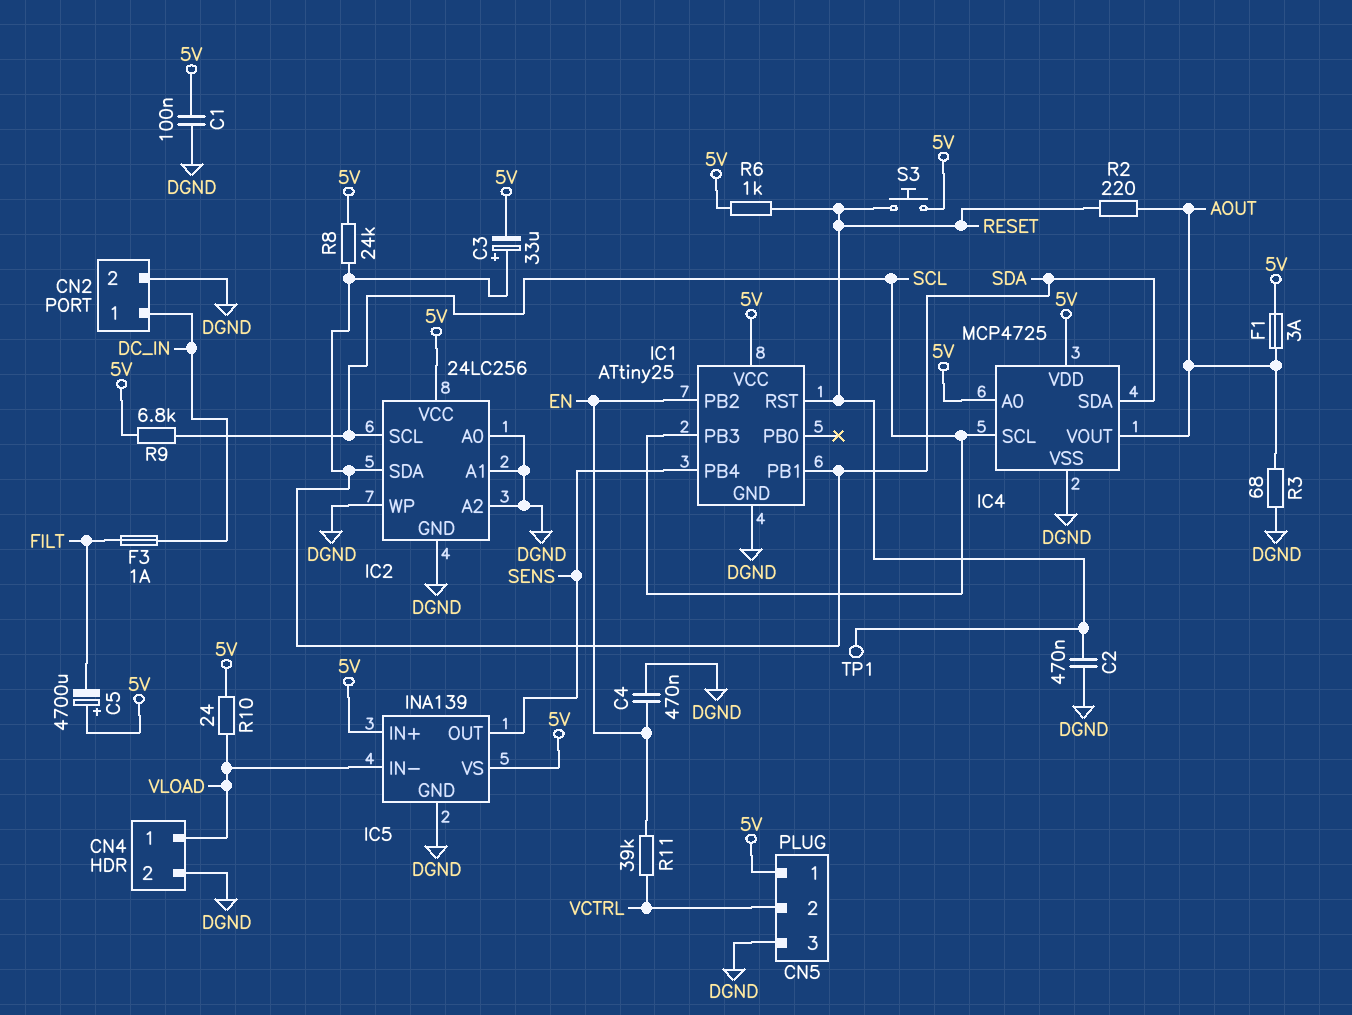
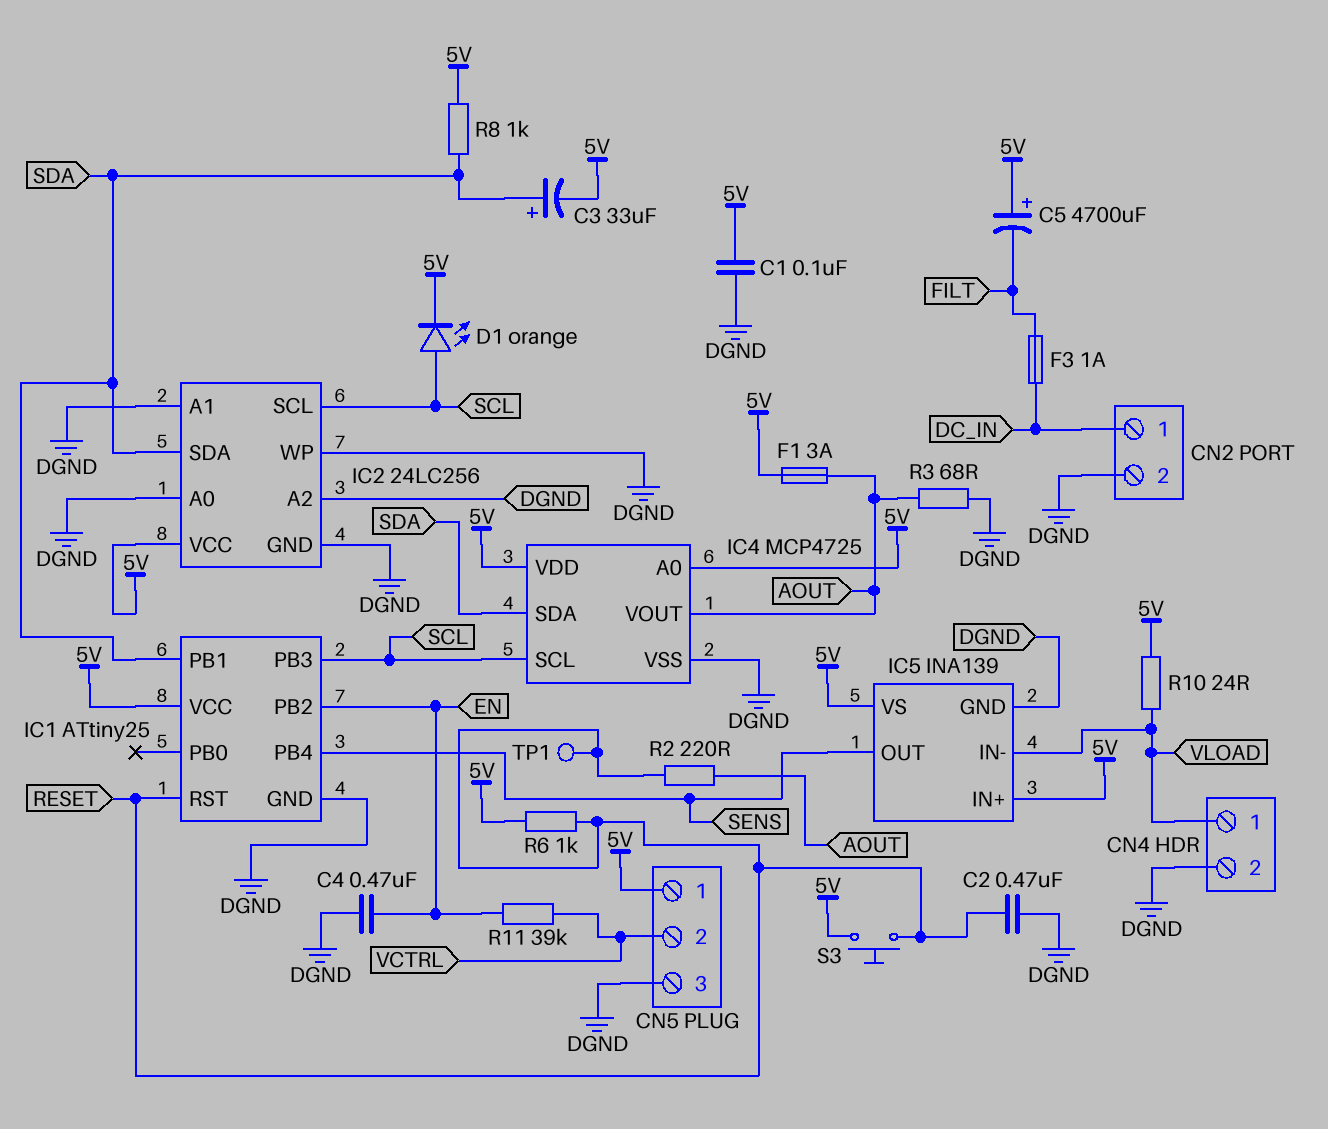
D1: none -> LED orange (A SCL, K 5V)
R8: 24k (5V, SDA) -> 1k (5V, SDA)
R9: 6.8k (5V, SCL) -> none

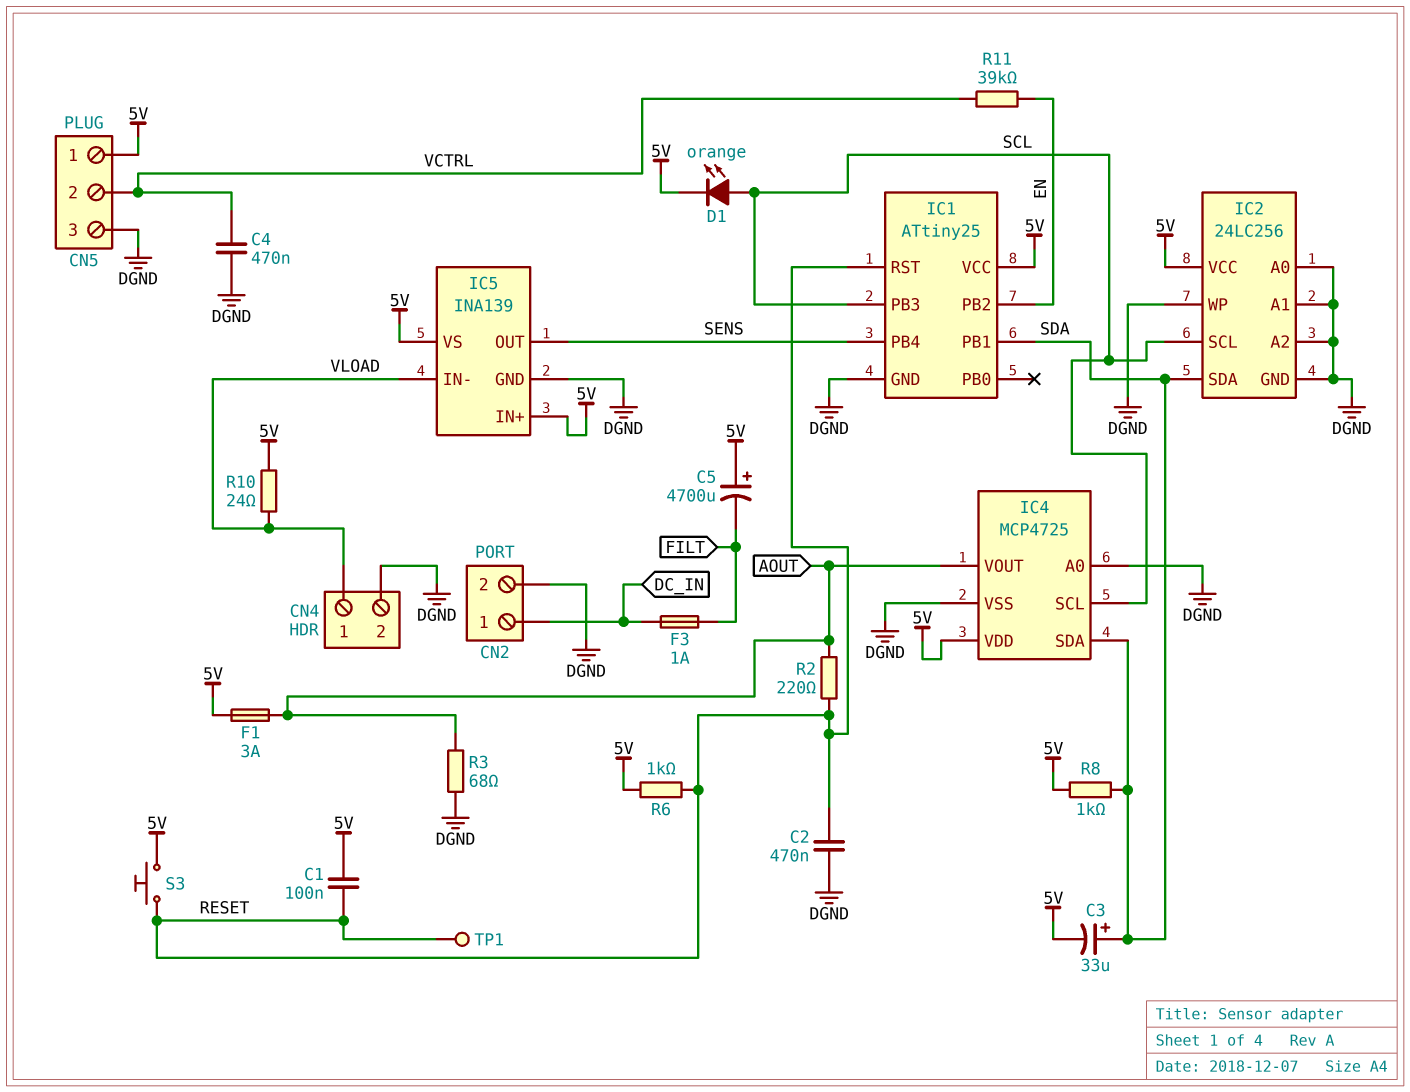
C1: 100nF (5V, DGND) -> 100nF (5V, RESET)
C4: 470nF (DGND, EN) -> 470nF (DGND, VCTRL)
IC4 pin A0: 5V -> DGND

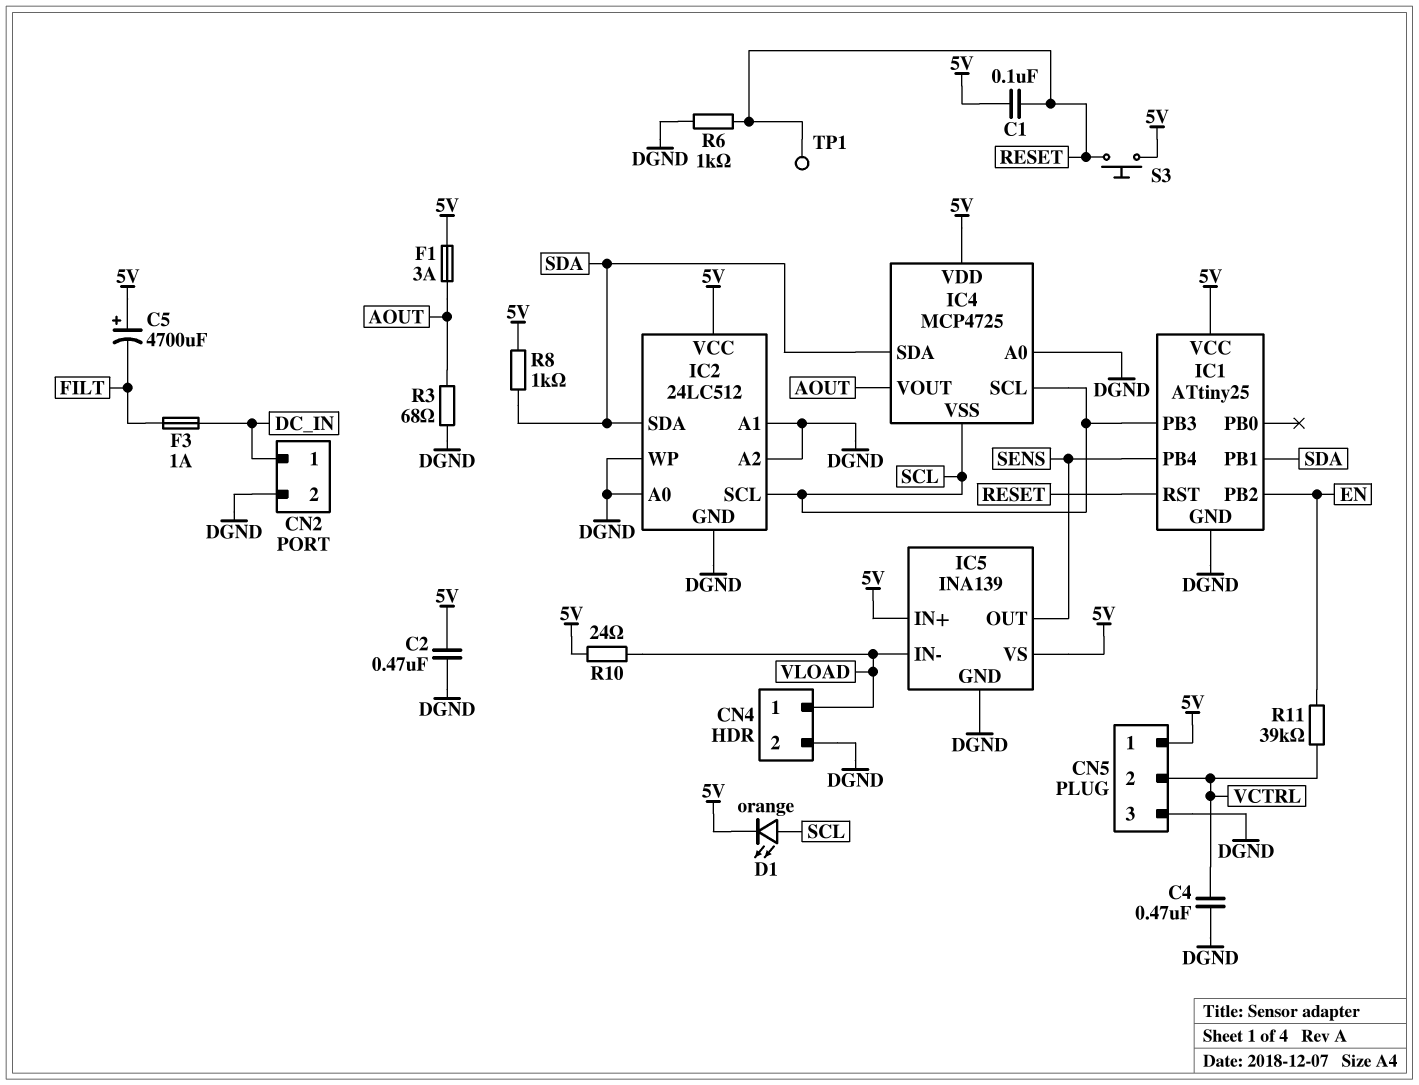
C2: 470nF (DGND, RESET) -> 470nF (5V, DGND)
C3: 33uF (plus SDA, minus 5V) -> none
IC2: 24LC256 -> 24LC512
IC4 pin VSS: DGND -> SCL
R2: 220 (AOUT, RESET) -> none
R6: 1k (5V, RESET) -> 1k (DGND, RESET)

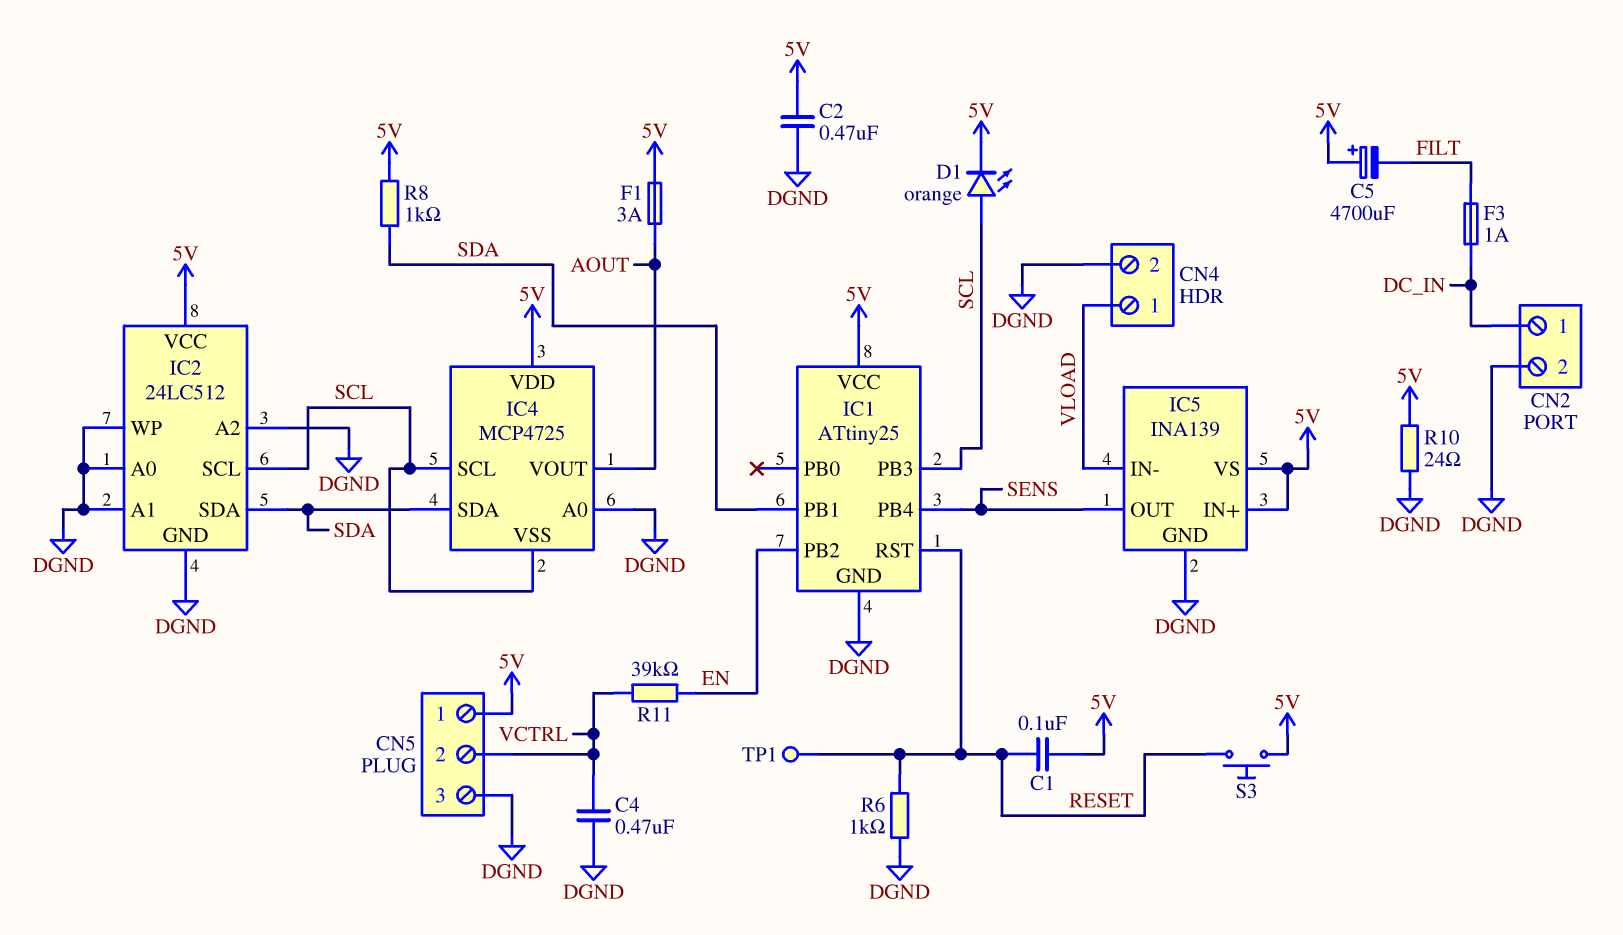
R3: 68 (AOUT, DGND) -> none
R10: 24 (5V, VLOAD) -> 24 (5V, DGND)

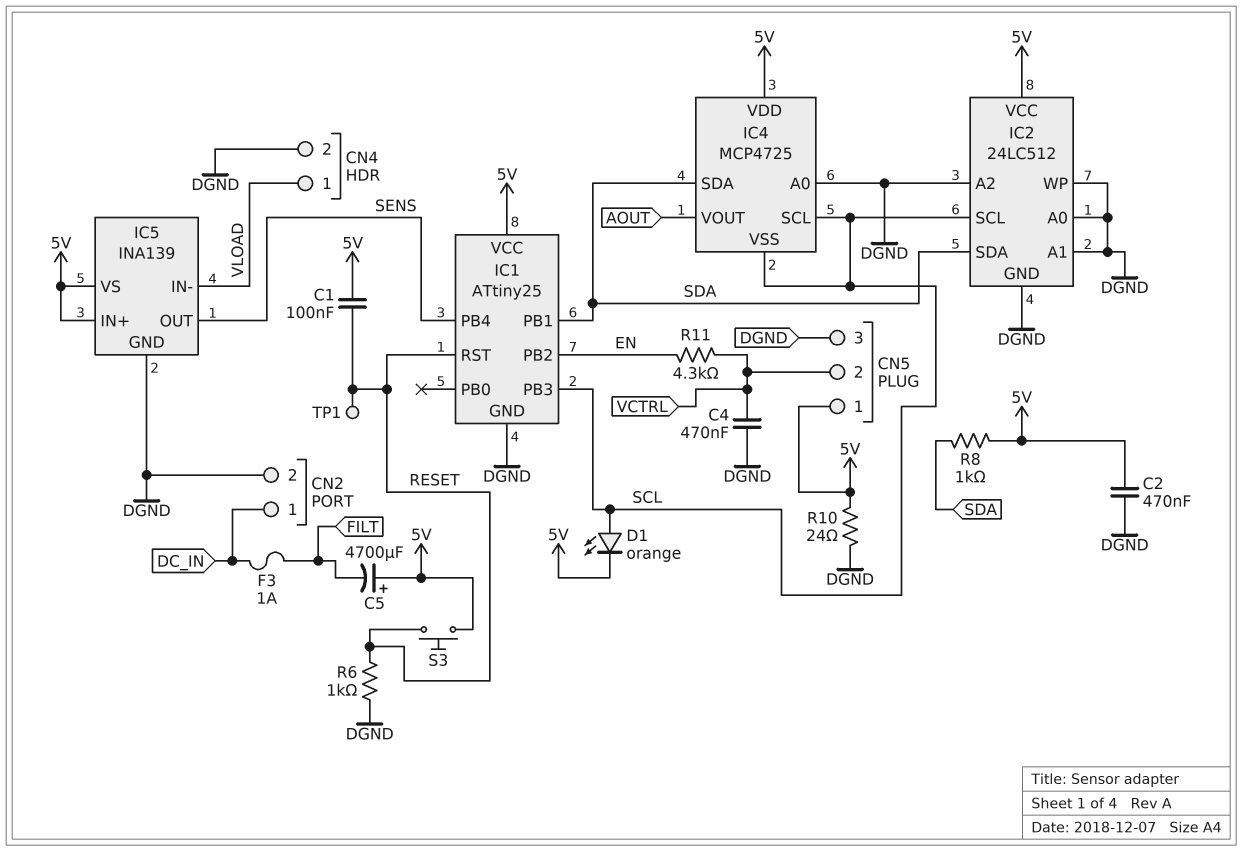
F1: 3A (5V, AOUT) -> none
R11: 39k (EN, VCTRL) -> 4.3k (EN, VCTRL)

